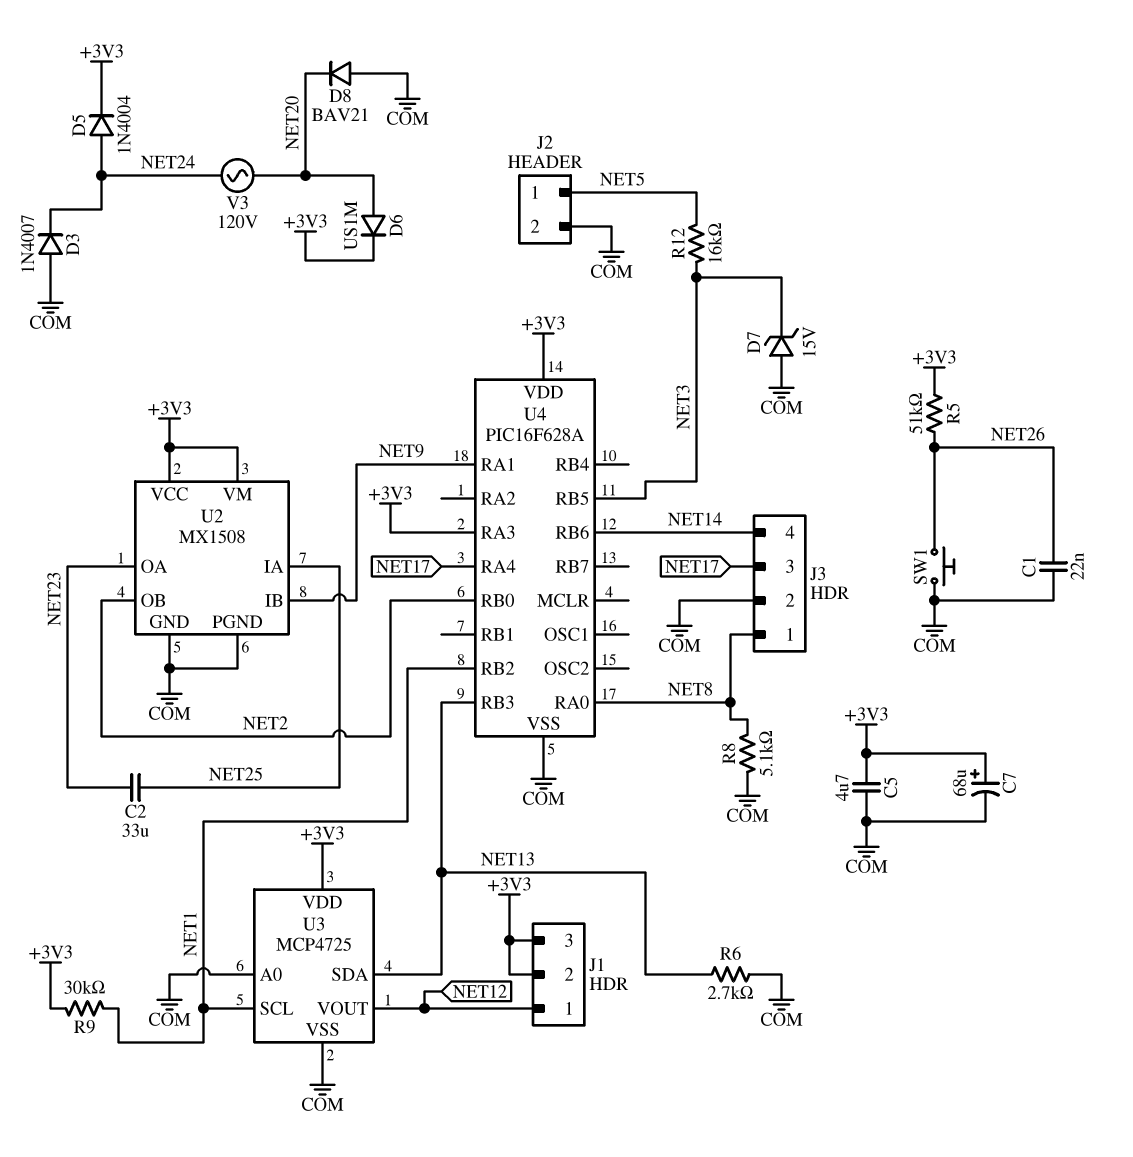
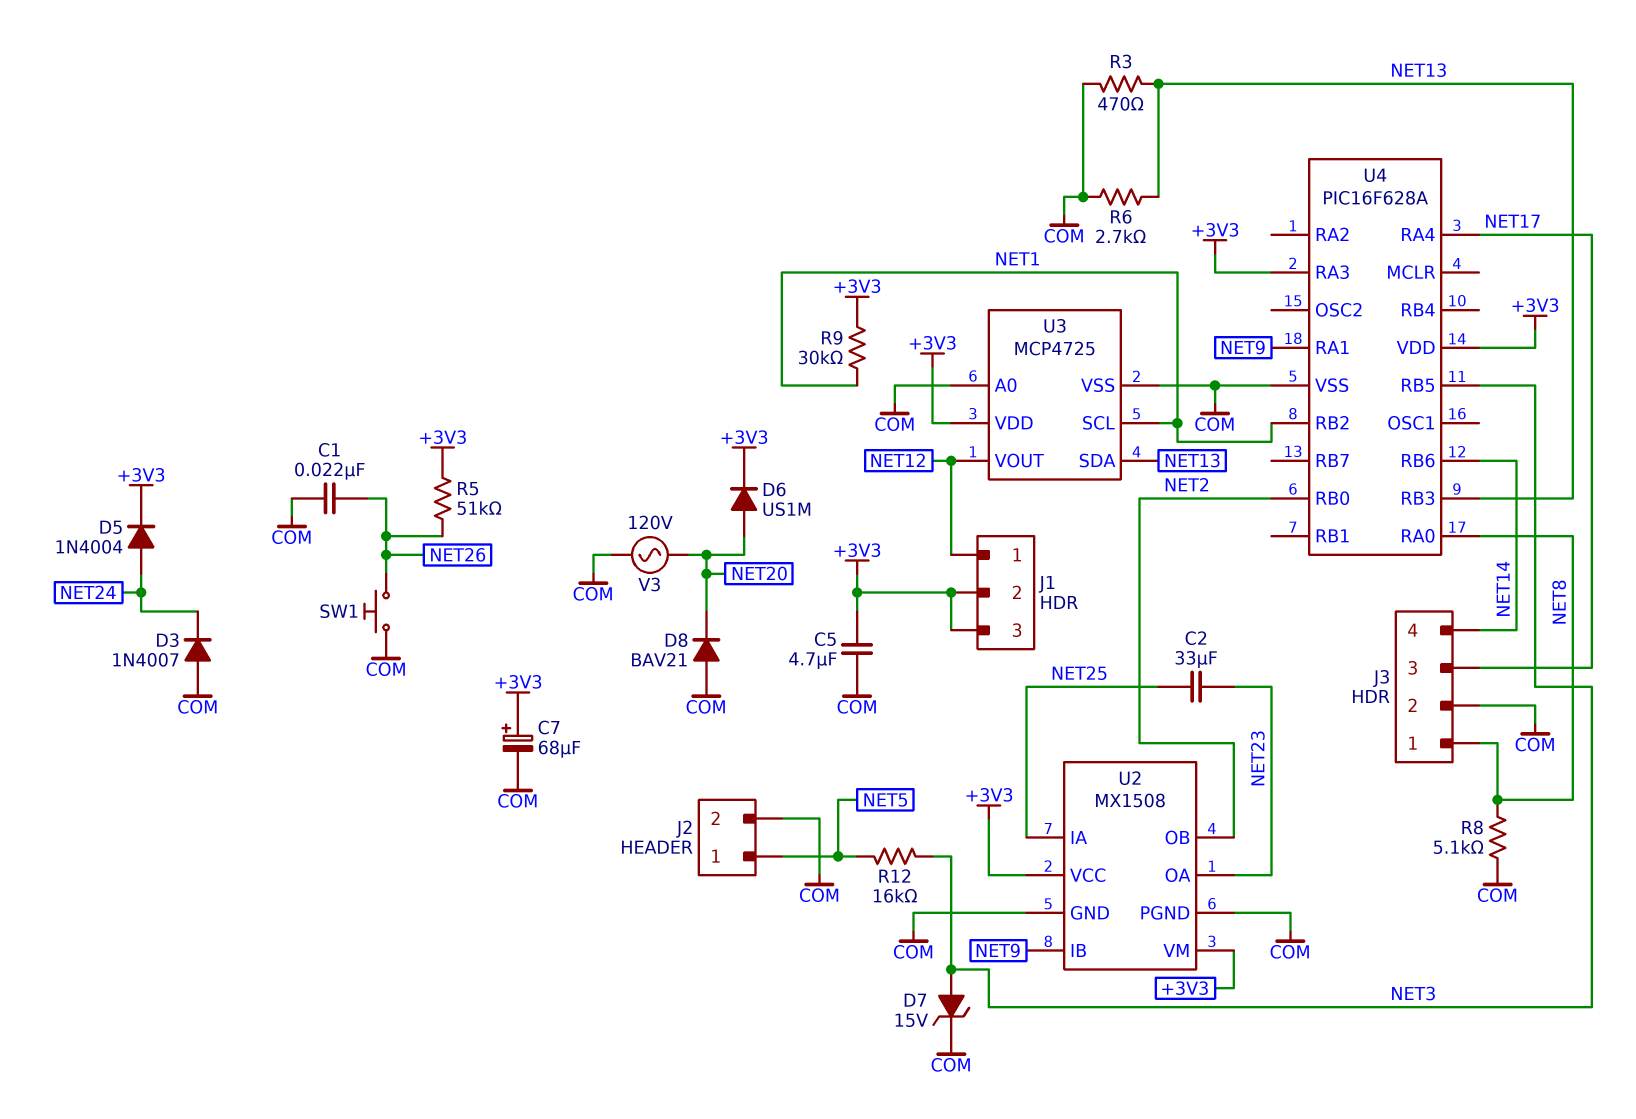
D7: zener 15V (A COM, K NET3) -> zener 15V (A NET3, K COM)
R3: none -> 470 (COM, NET13)
V3: AC 120V (NET20, NET24) -> AC 120V (COM, NET20)

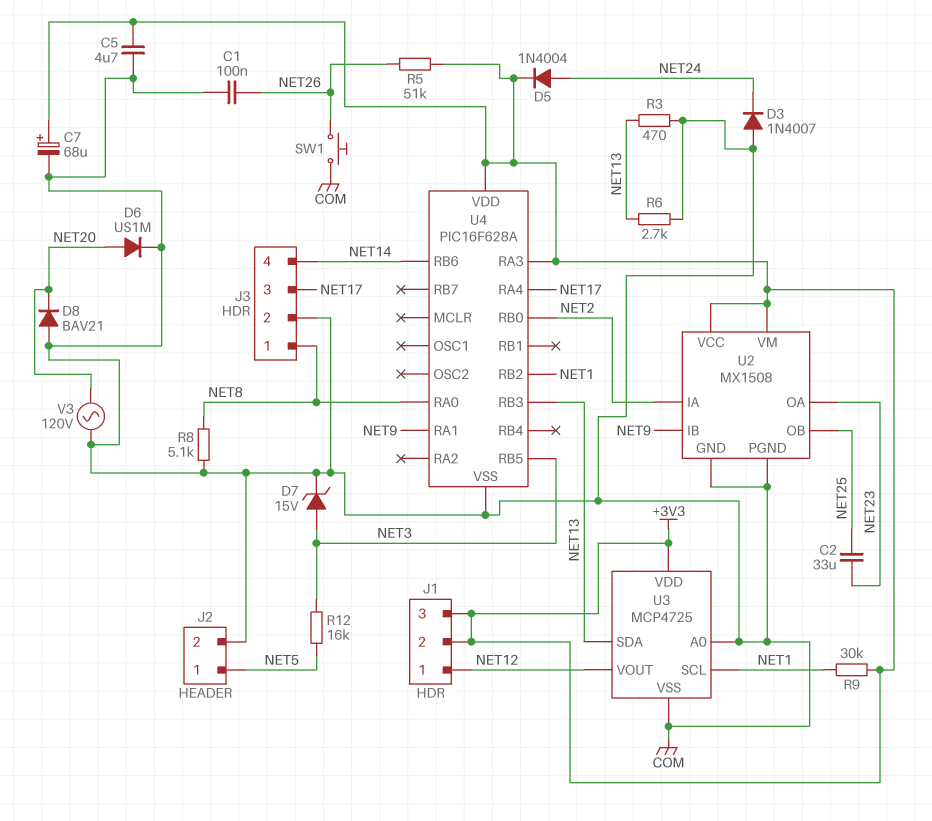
C1: 22nF (COM, NET26) -> 100nF (COM, NET26)
D6: diode US1M (A NET20, K +3V3) -> diode US1M (A NET20, K COM)
U2 pin IA: NET25 -> NET2
U2 pin OB: NET2 -> NET25

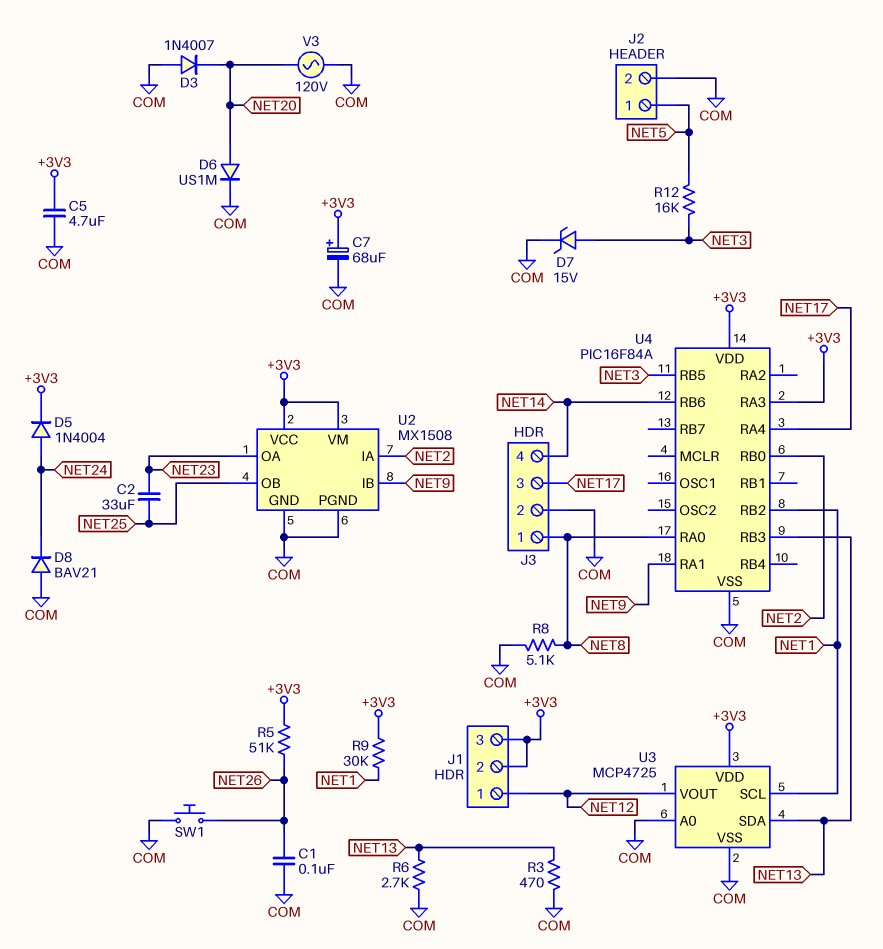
D3: diode 1N4007 (A COM, K NET24) -> diode 1N4007 (A COM, K NET20)
D8: diode BAV21 (A COM, K NET20) -> diode BAV21 (A COM, K NET24)
U4: PIC16F628A -> PIC16F84A

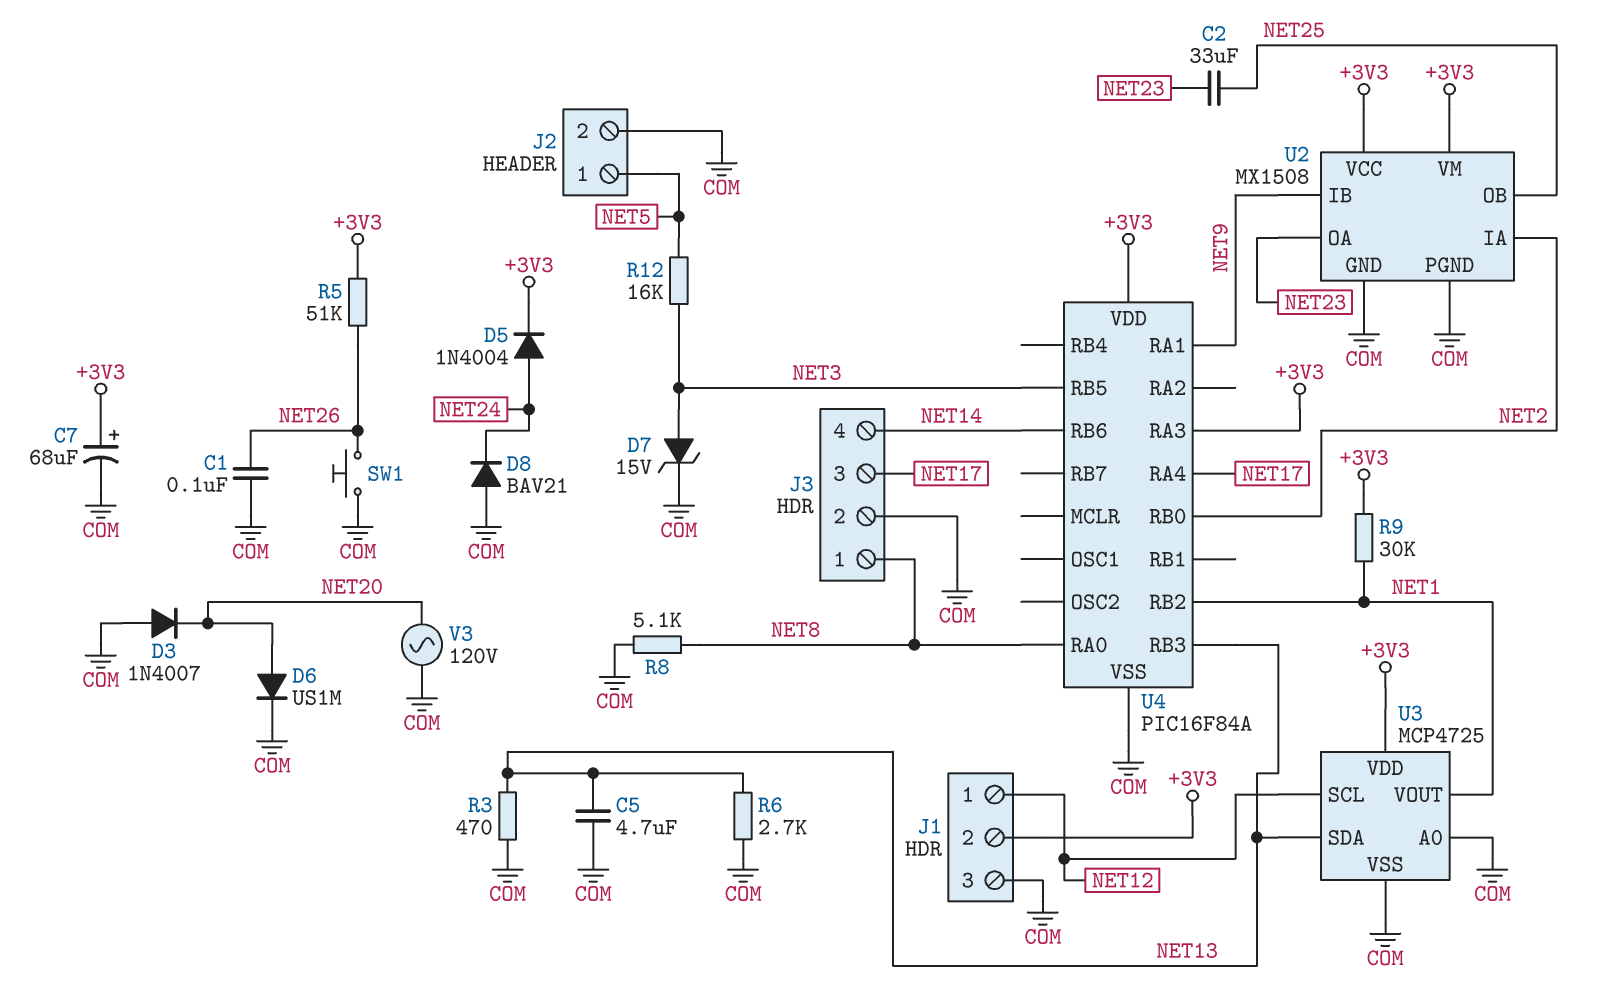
C5: 4.7uF (+3V3, COM) -> 4.7uF (COM, NET13)
J1 pin 3: +3V3 -> COM
U3 pin SCL: NET1 -> NET12
U3 pin VOUT: NET12 -> NET1

